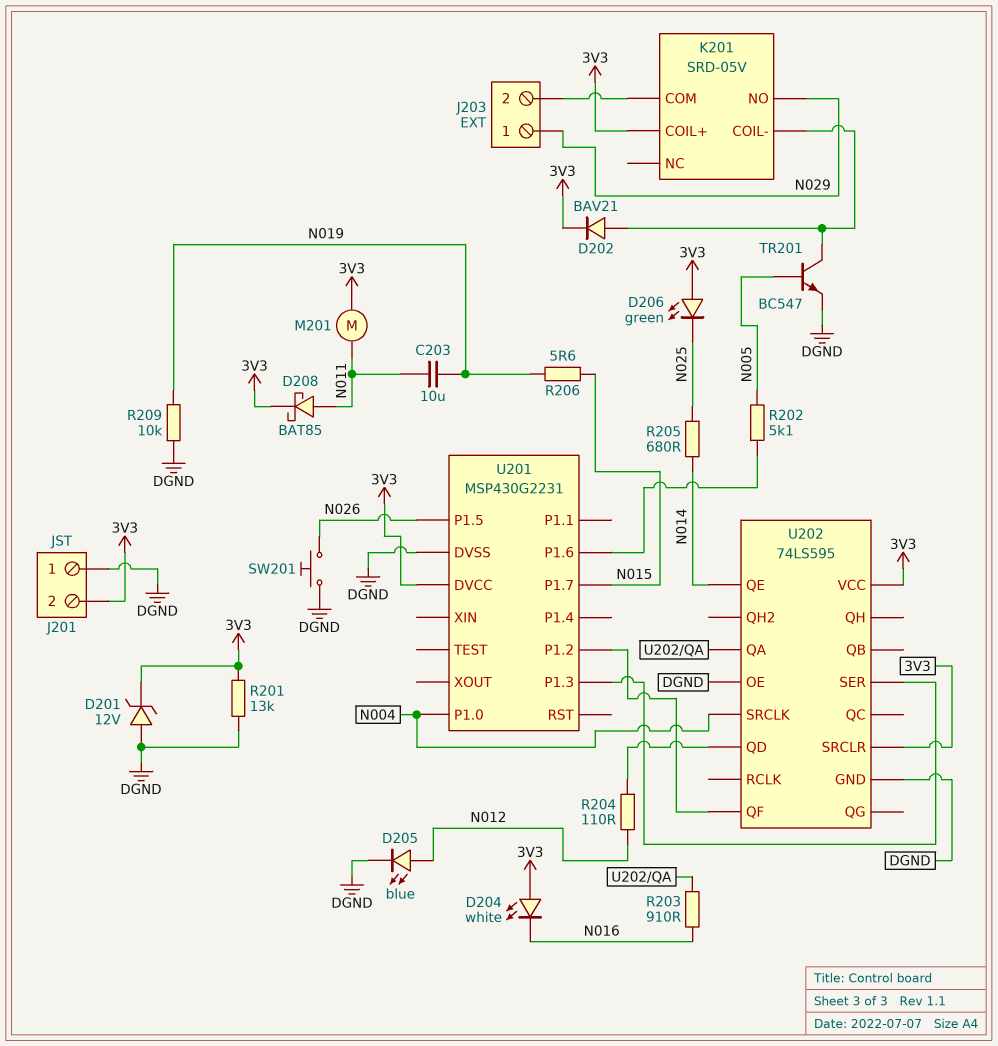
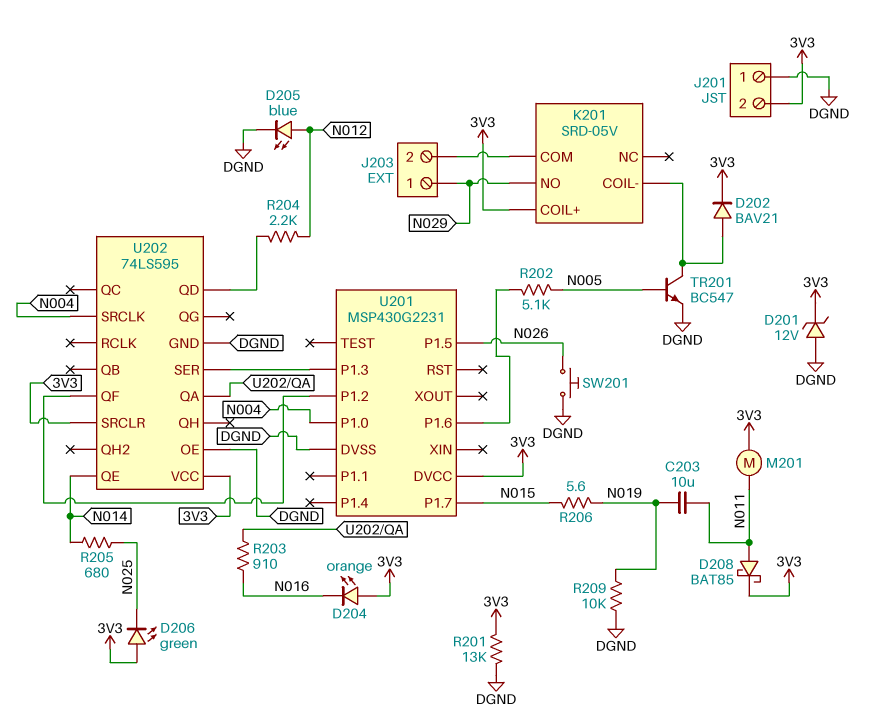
D204: LED white (A 3V3, K N016) -> LED orange (A 3V3, K N016)
R204: 110 (N012, U202/QD) -> 2.2k (N012, U202/QD)

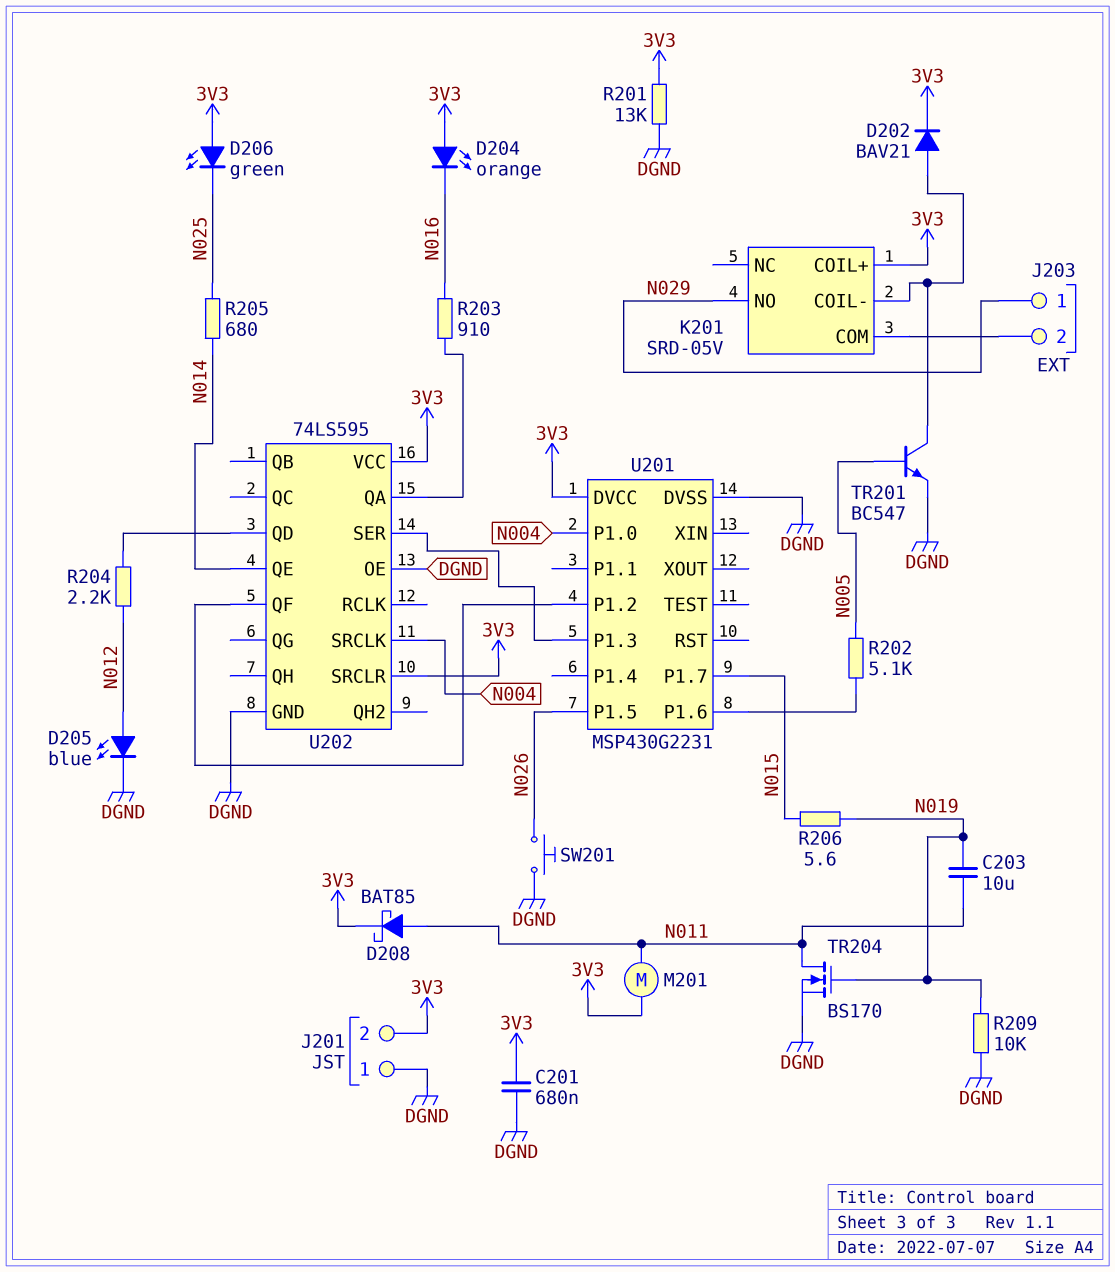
C201: none -> 680nF (3V3, DGND)
D201: zener 12V (A DGND, K 3V3) -> none
TR204: none -> NMOS BS170 (G N019, D N011, S DGND)

